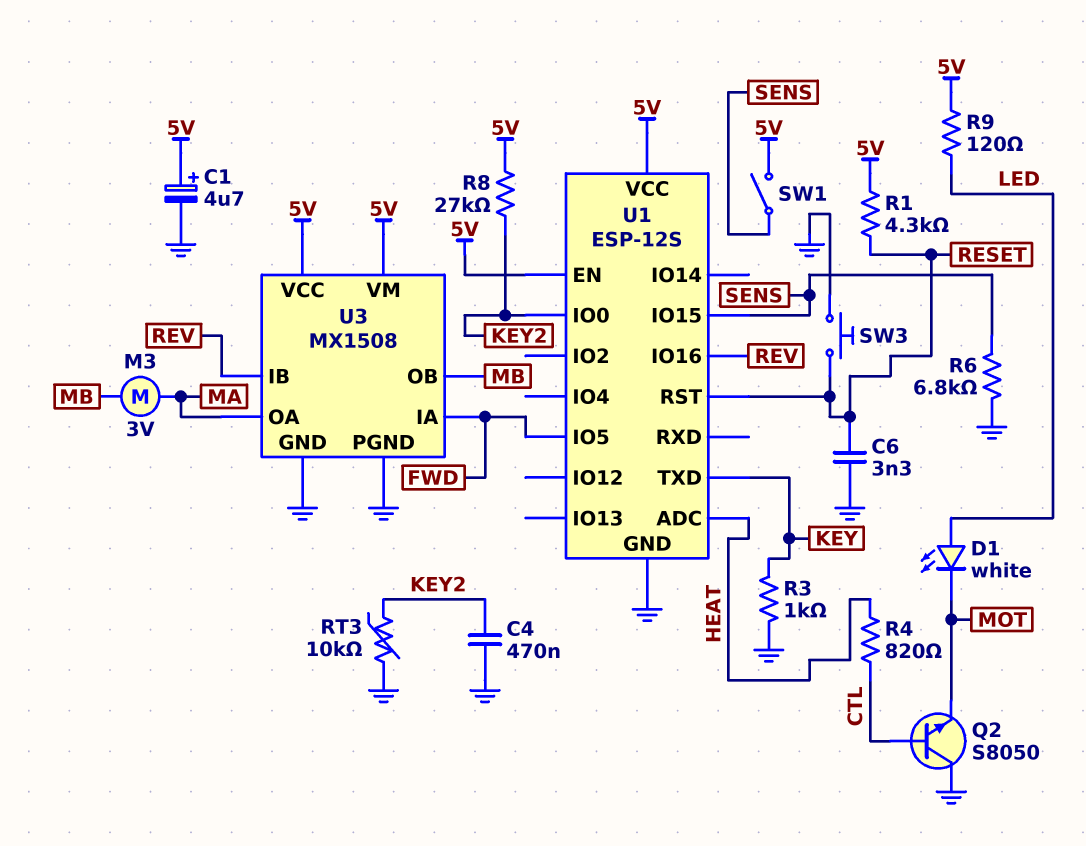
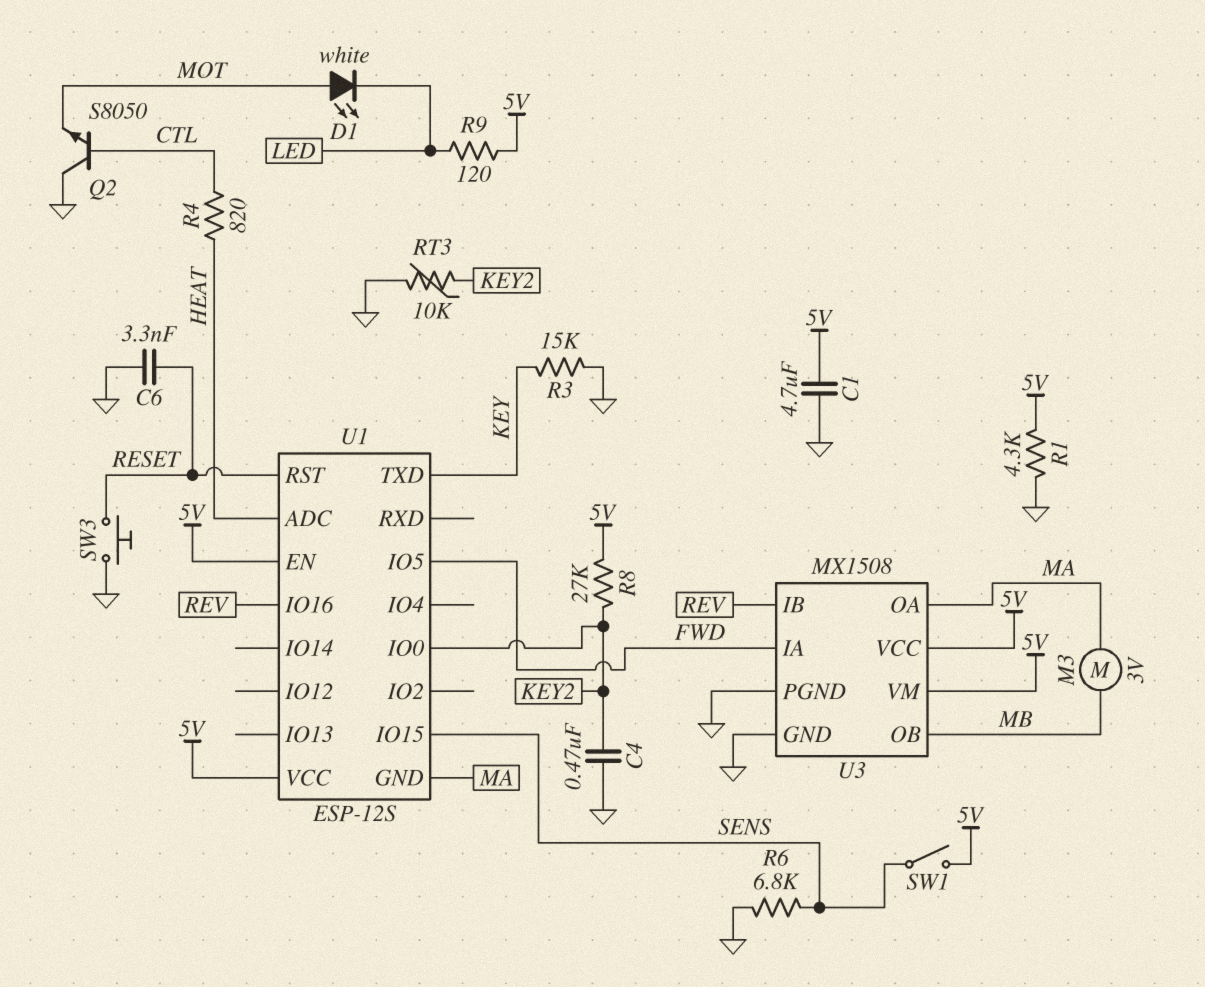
C1: 4.7uF (plus 5V, minus GND) -> 4.7uF (5V, GND)
D1: LED white (A LED, K MOT) -> LED white (A MOT, K LED)
R1: 4.3k (5V, RESET) -> 4.3k (5V, GND)
R3: 1k (GND, KEY) -> 15k (GND, KEY)
U1 pin GND: GND -> MA

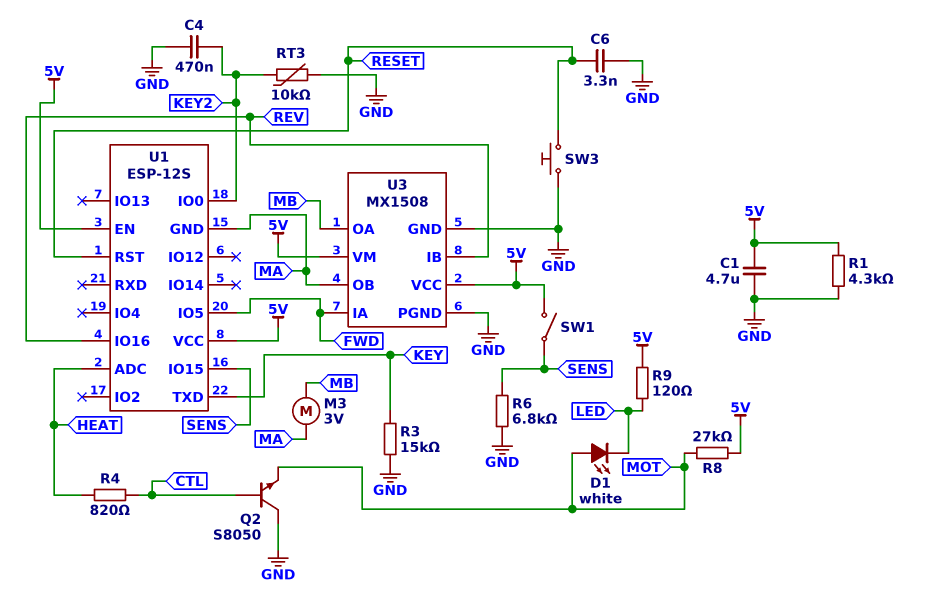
R8: 27k (5V, KEY2) -> 27k (5V, MOT)
U3 pin OA: MA -> MB
U3 pin OB: MB -> MA

